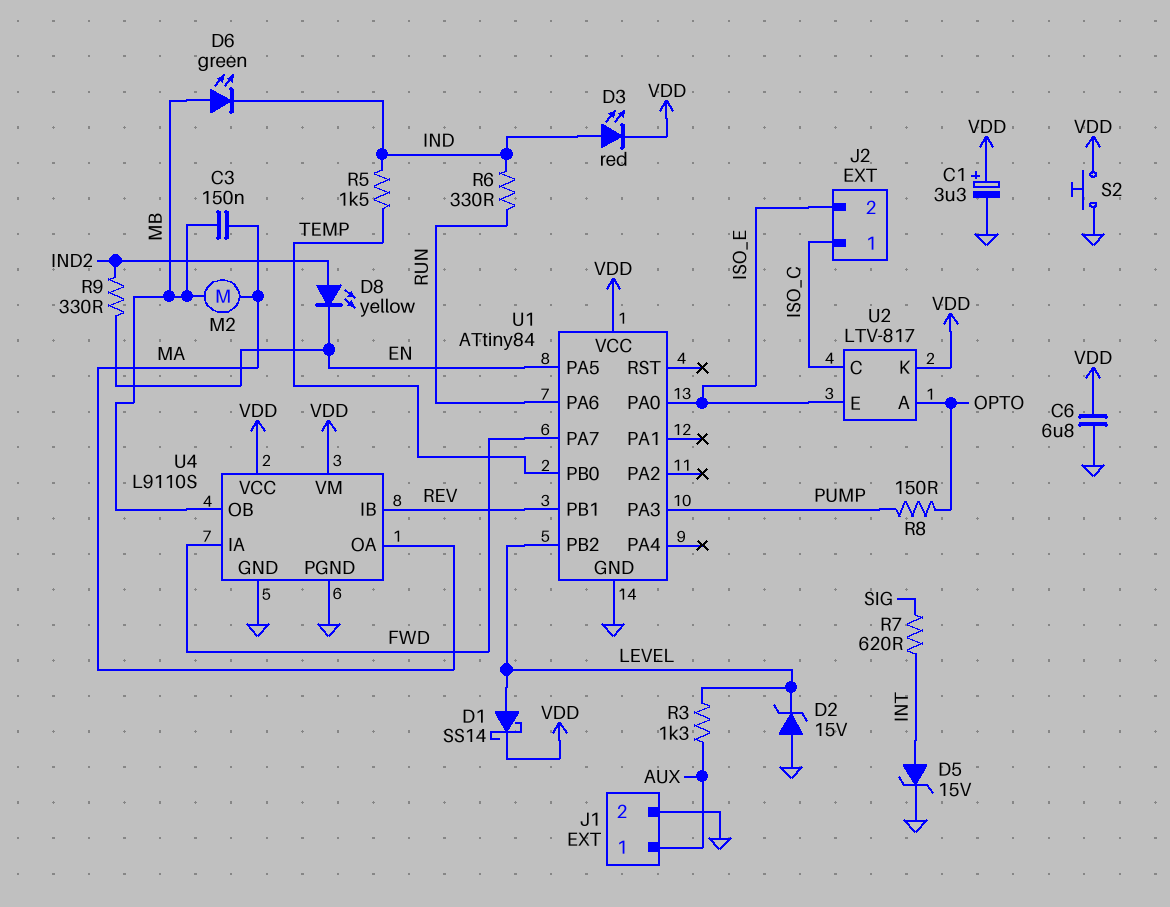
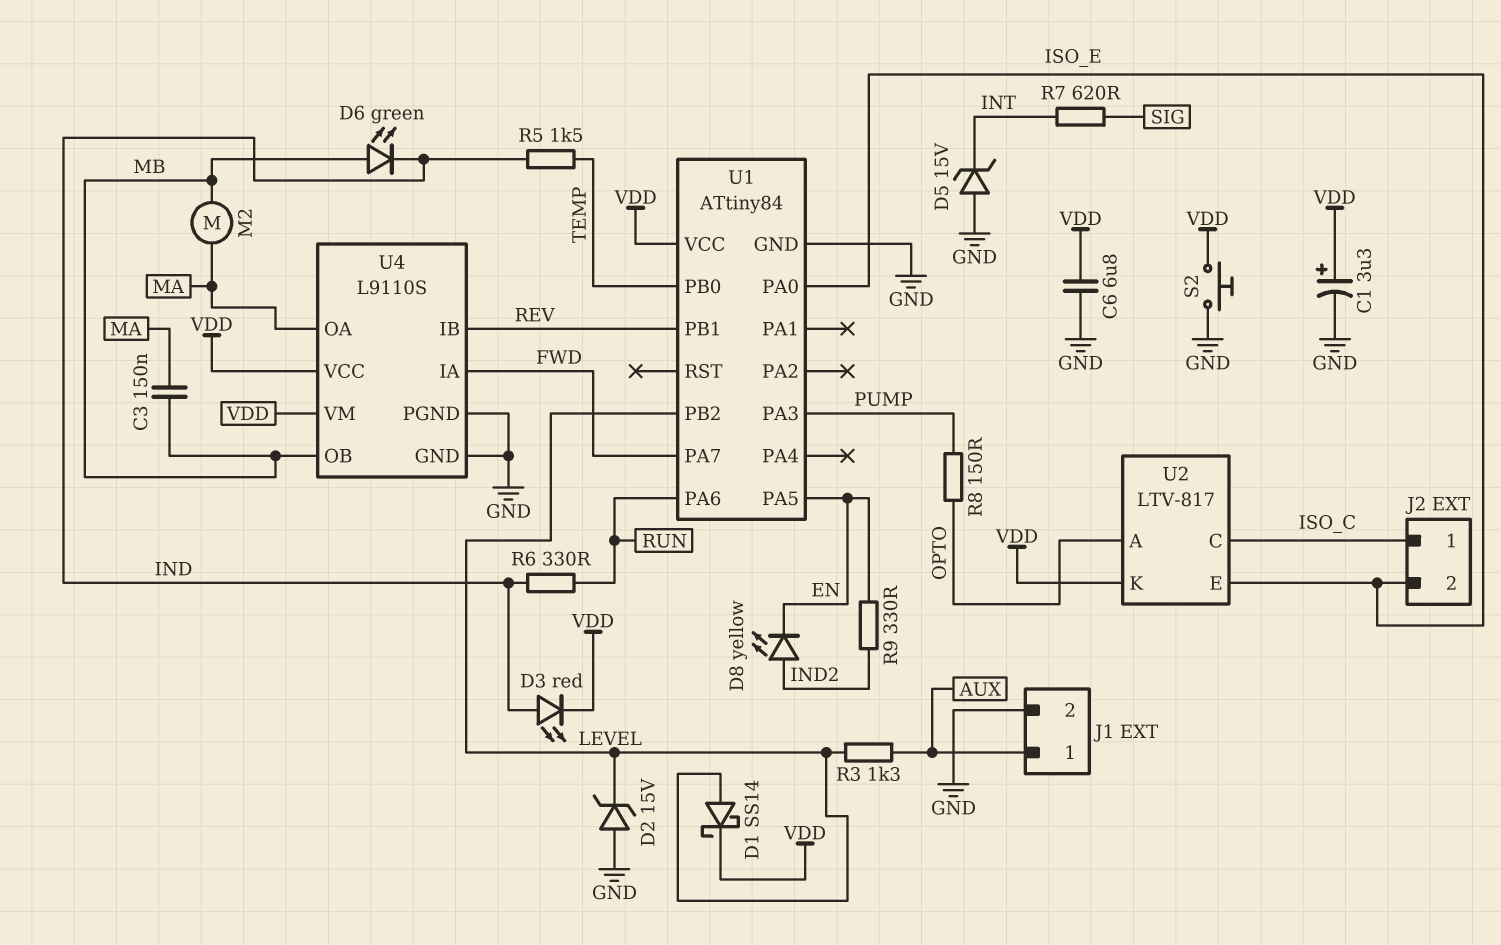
D5: zener 15V (A INT, K GND) -> zener 15V (A GND, K INT)

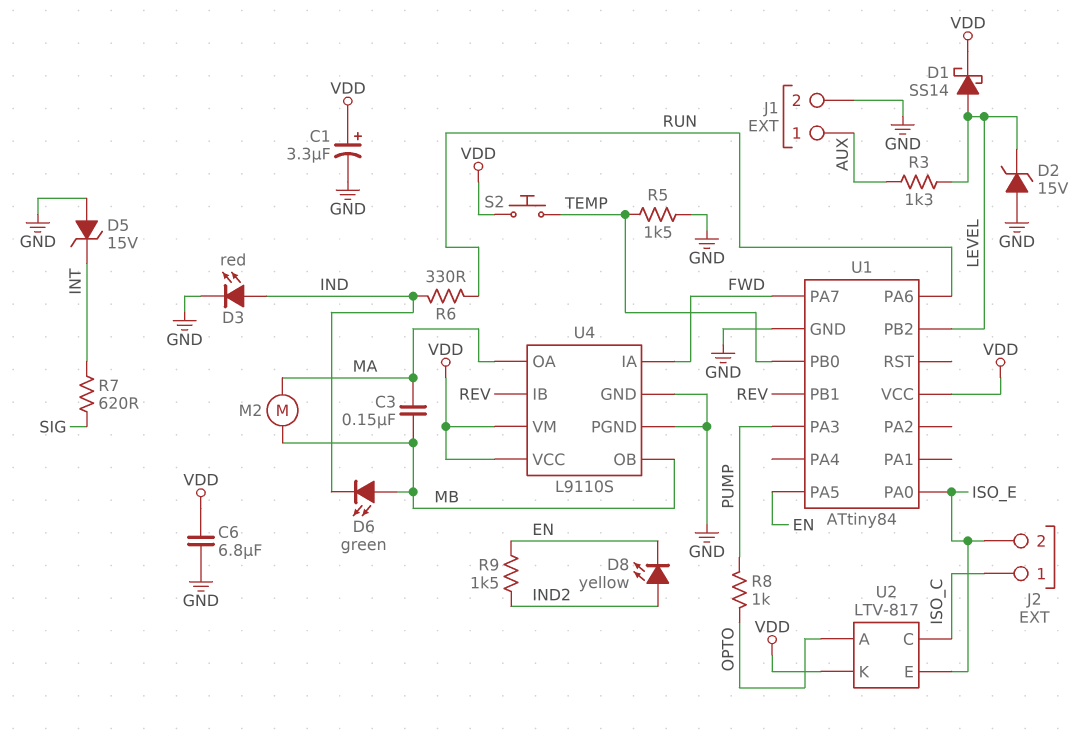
D3: LED red (A IND, K VDD) -> LED red (A IND, K GND)
R5: 1.5k (IND, TEMP) -> 1.5k (GND, TEMP)
R8: 150 (OPTO, PUMP) -> 1k (OPTO, PUMP)
R9: 330 (EN, IND2) -> 1.5k (EN, IND2)
S2: button (GND, VDD) -> button (TEMP, VDD)

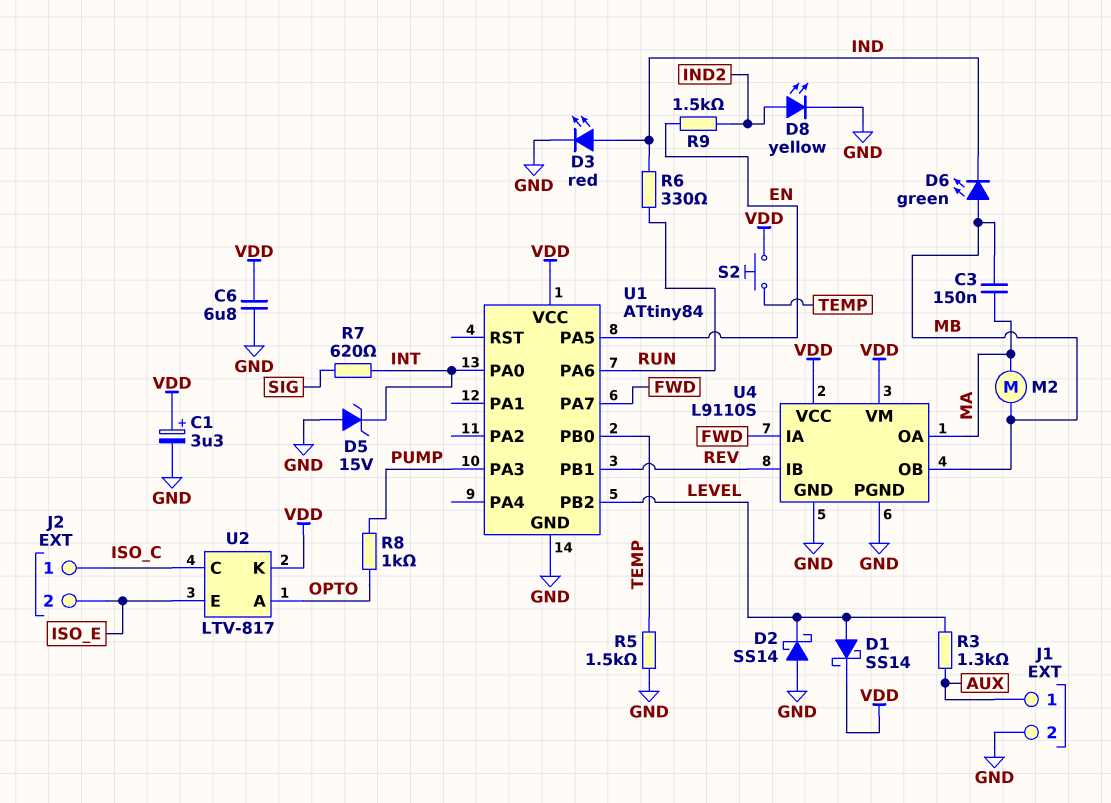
D2: zener 15V (A GND, K LEVEL) -> schottky SS14 (A GND, K LEVEL)
D8: LED yellow (A IND2, K EN) -> LED yellow (A IND2, K GND)
U1 pin PA0: ISO_E -> INT

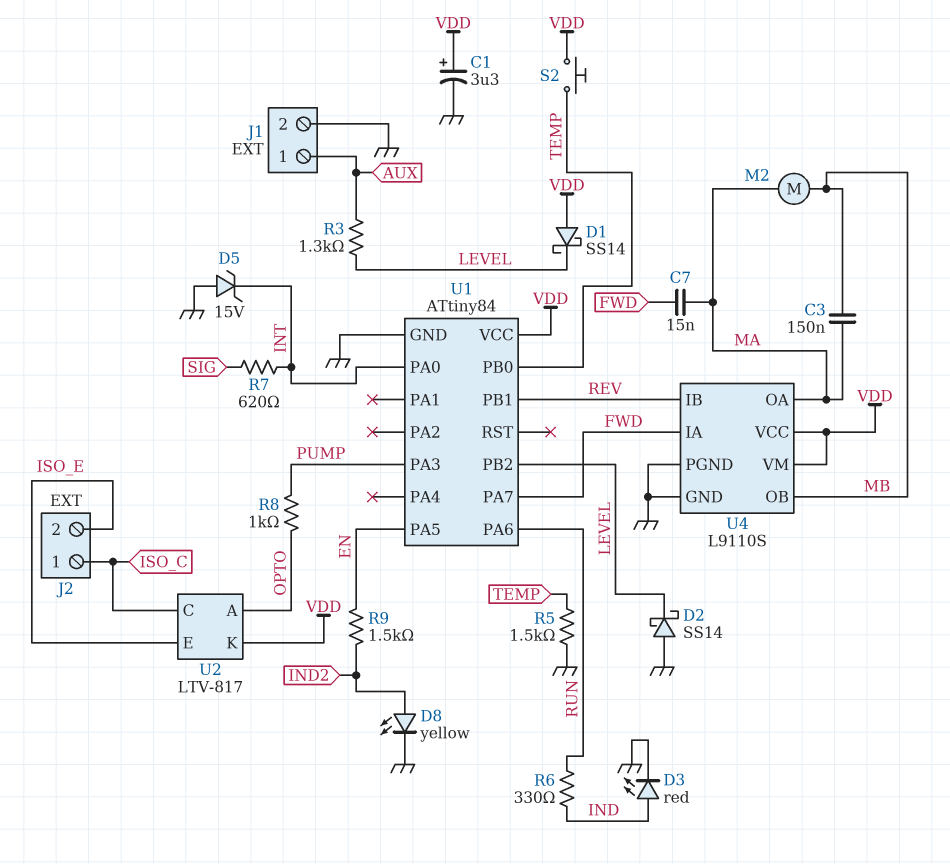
C6: 6.8uF (GND, VDD) -> none
C7: none -> 15nF (FWD, MA)
D1: schottky SS14 (A LEVEL, K VDD) -> schottky SS14 (A VDD, K LEVEL)
D6: LED green (A MB, K IND) -> none

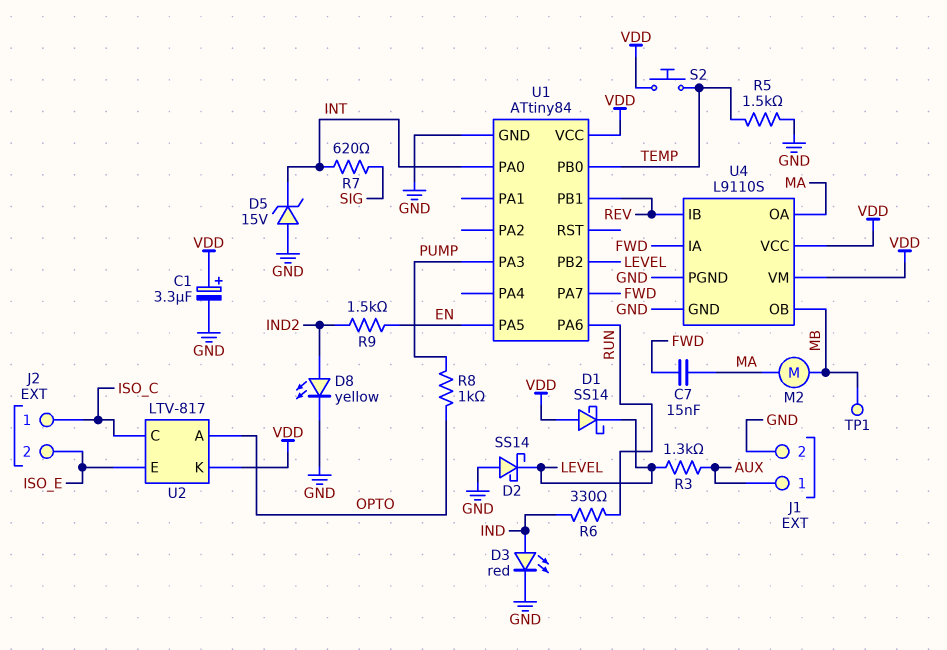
C3: 150nF (MA, MB) -> none
TP1: none -> test point (MB)

